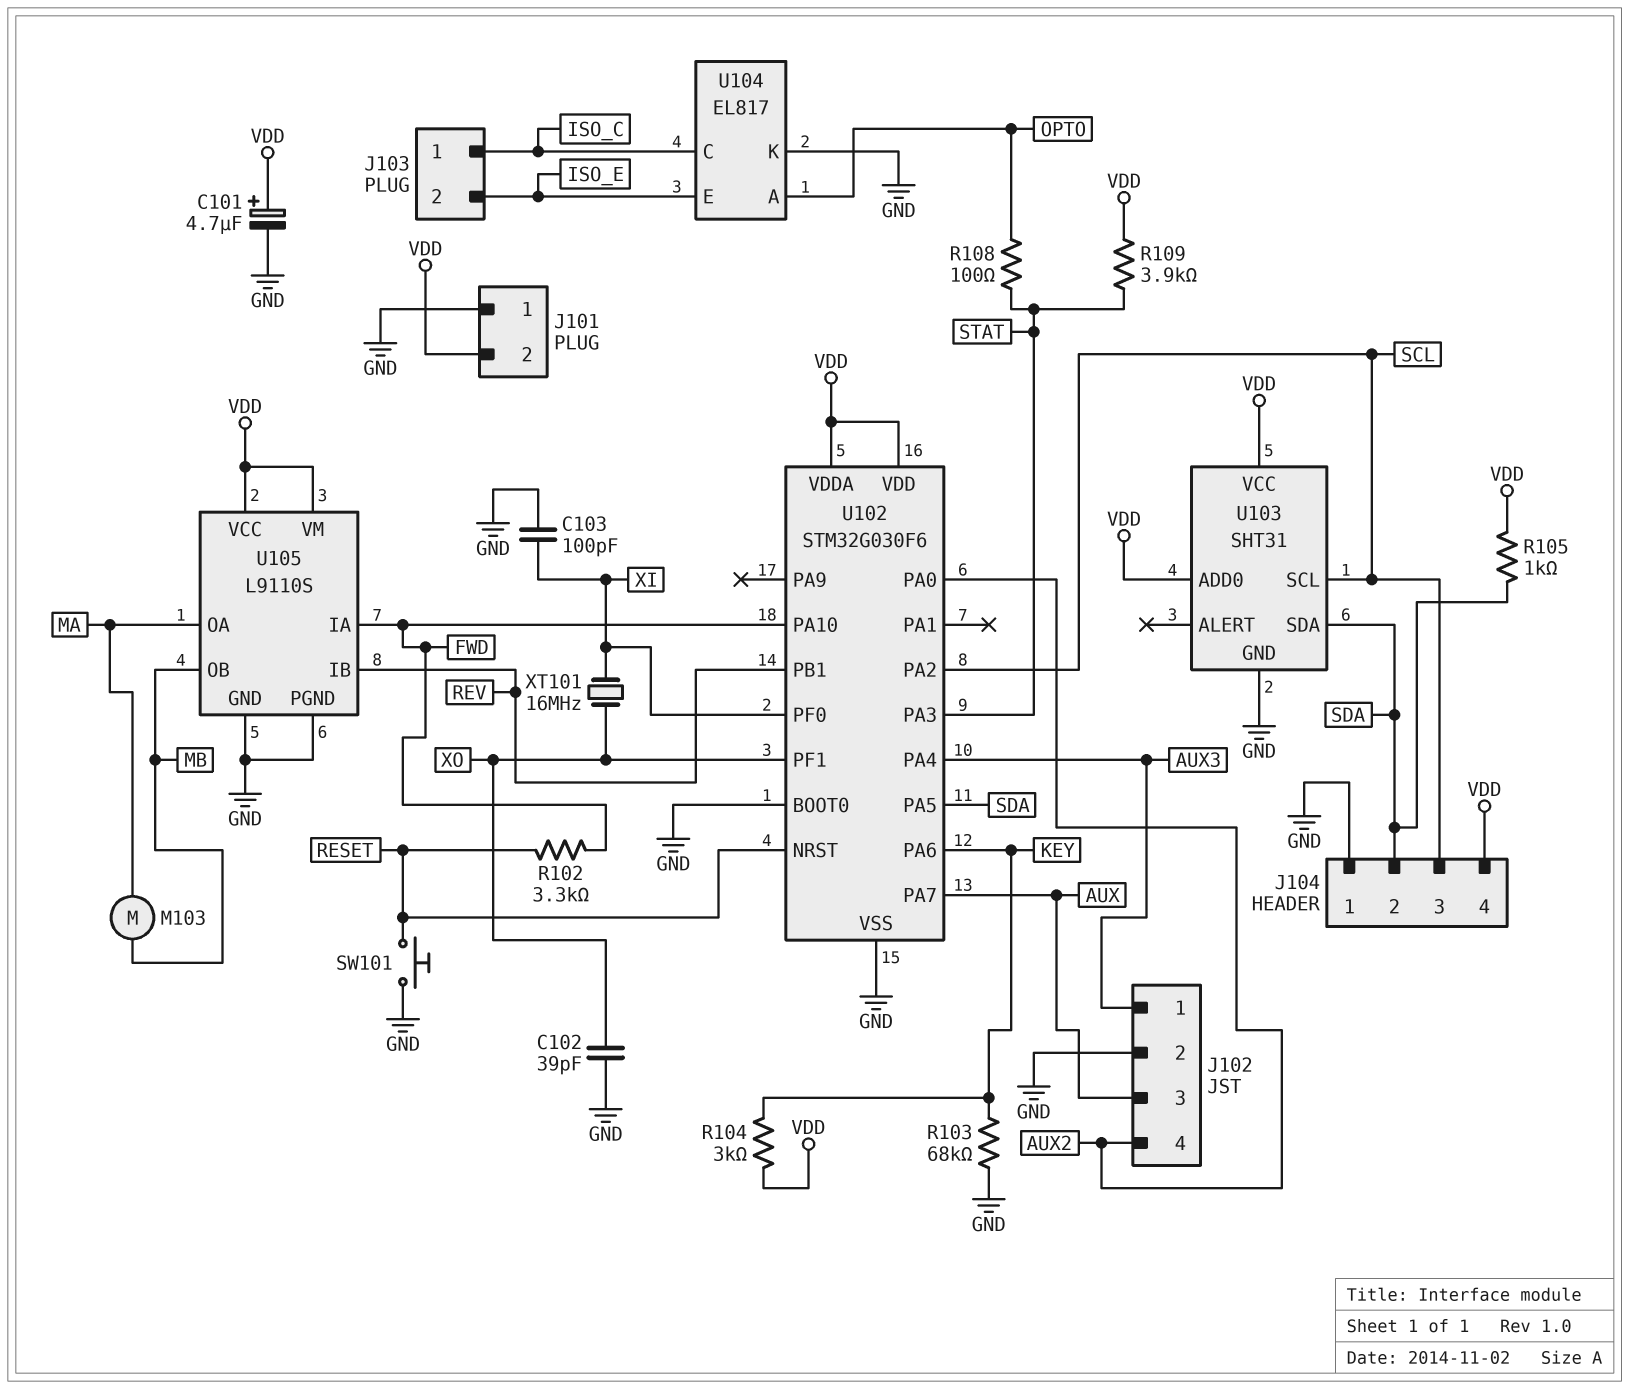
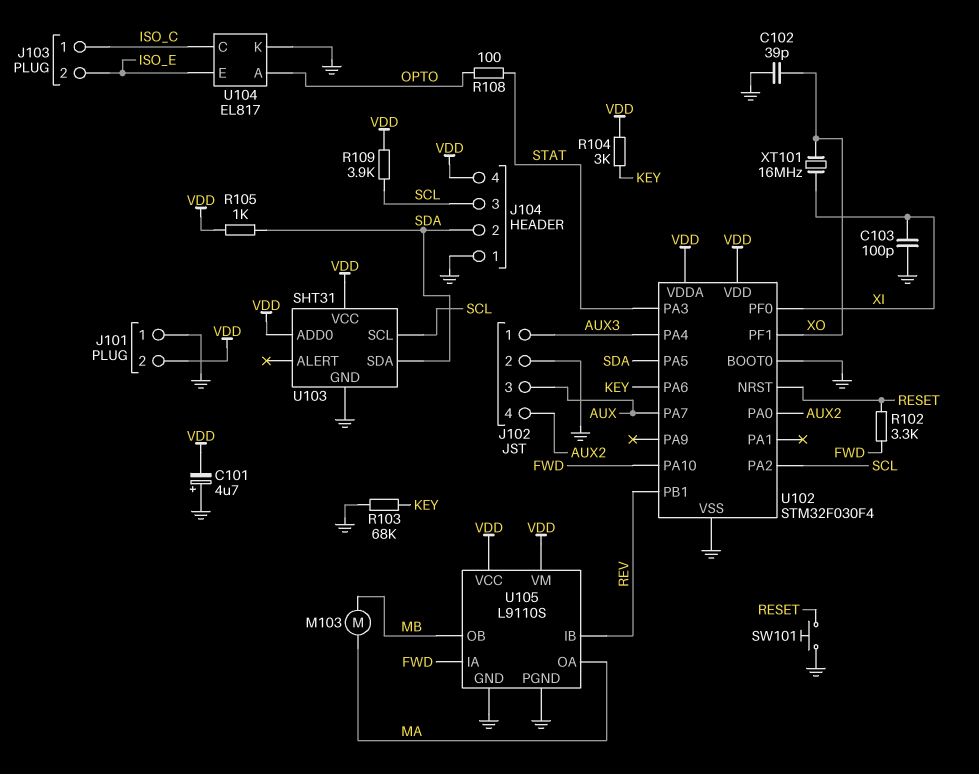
C101: 4.7uF (plus VDD, minus GND) -> 4.7uF (plus GND, minus VDD)
R109: 3.9k (STAT, VDD) -> 3.9k (SCL, VDD)
U102: STM32G030F6 -> STM32F030F4

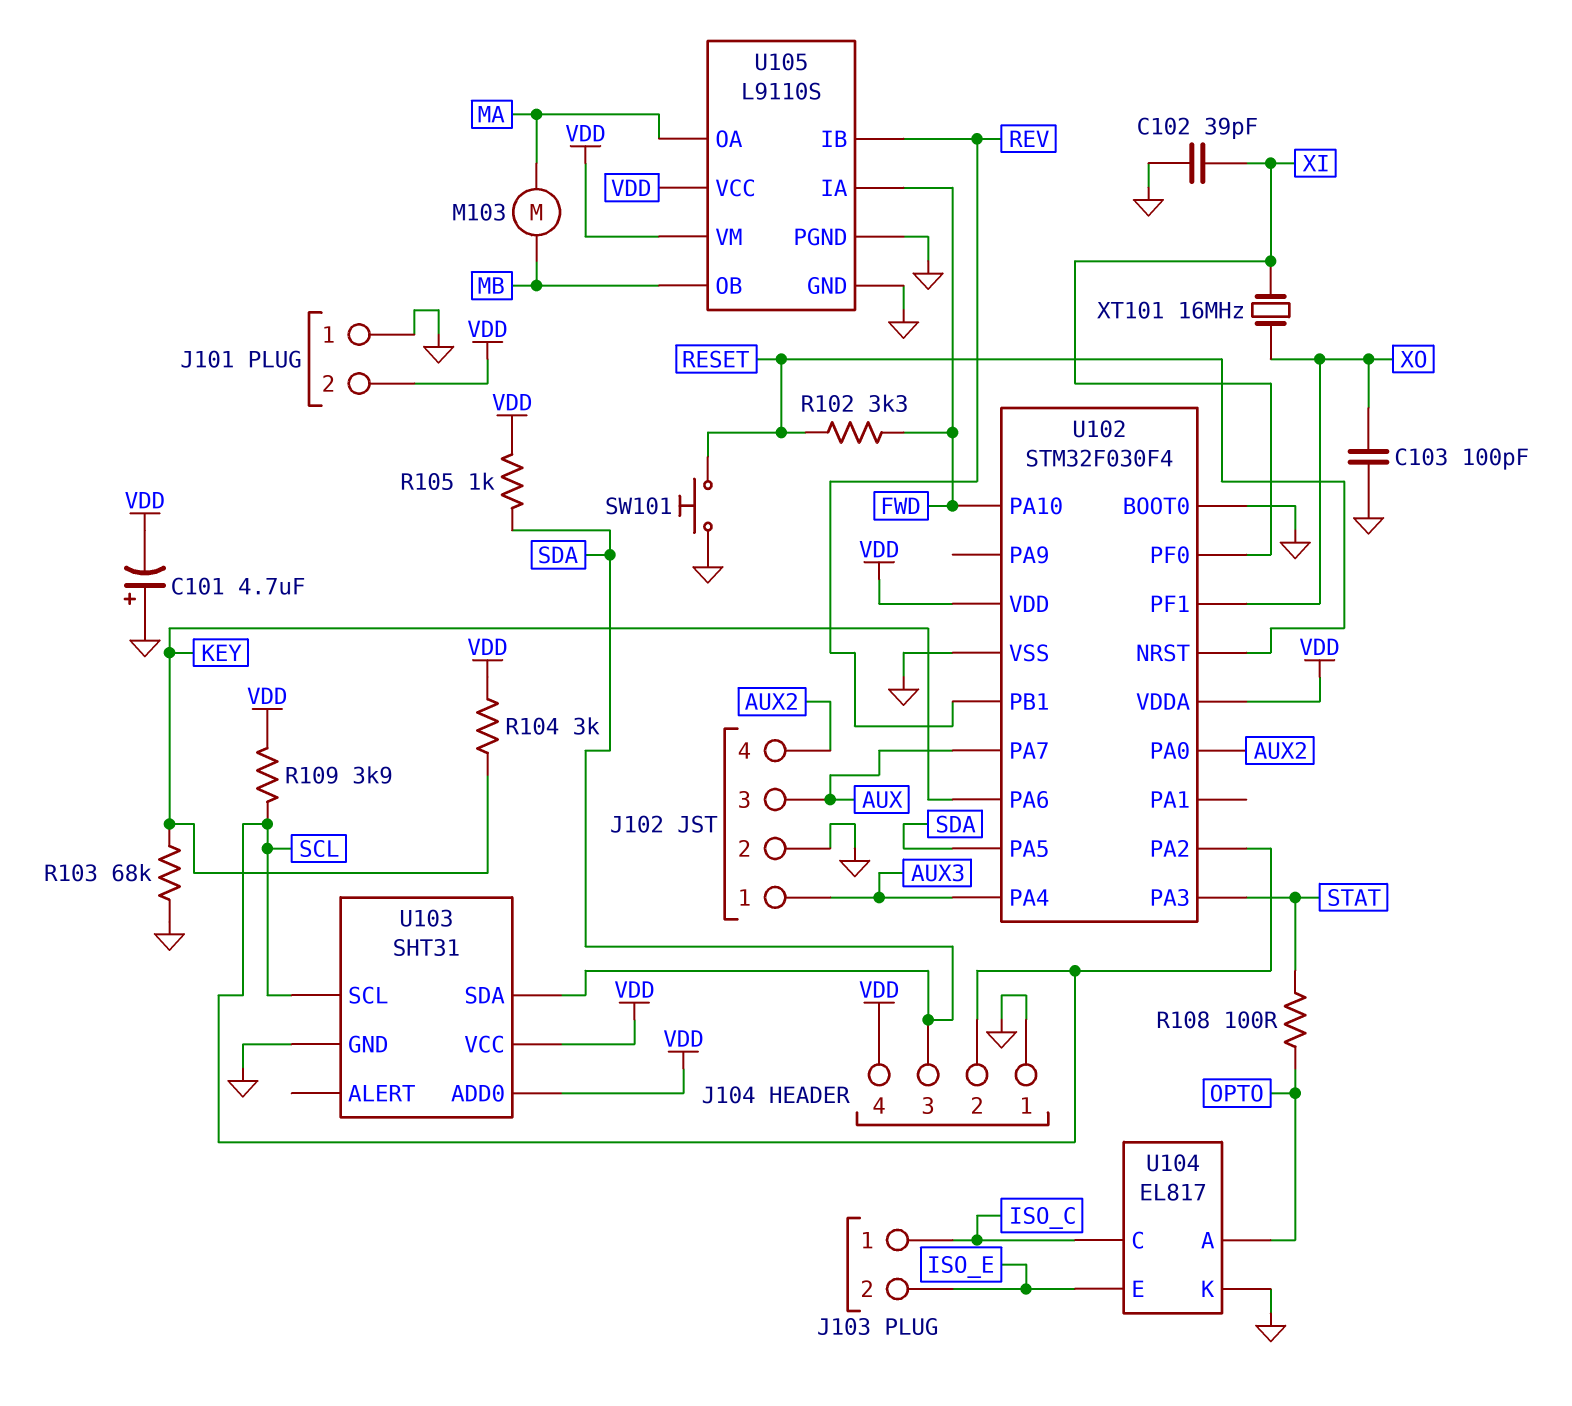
C102: 39pF (GND, XO) -> 39pF (GND, XI)
C103: 100pF (GND, XI) -> 100pF (GND, XO)
J104 pin 2: SDA -> SCL
J104 pin 3: SCL -> SDA

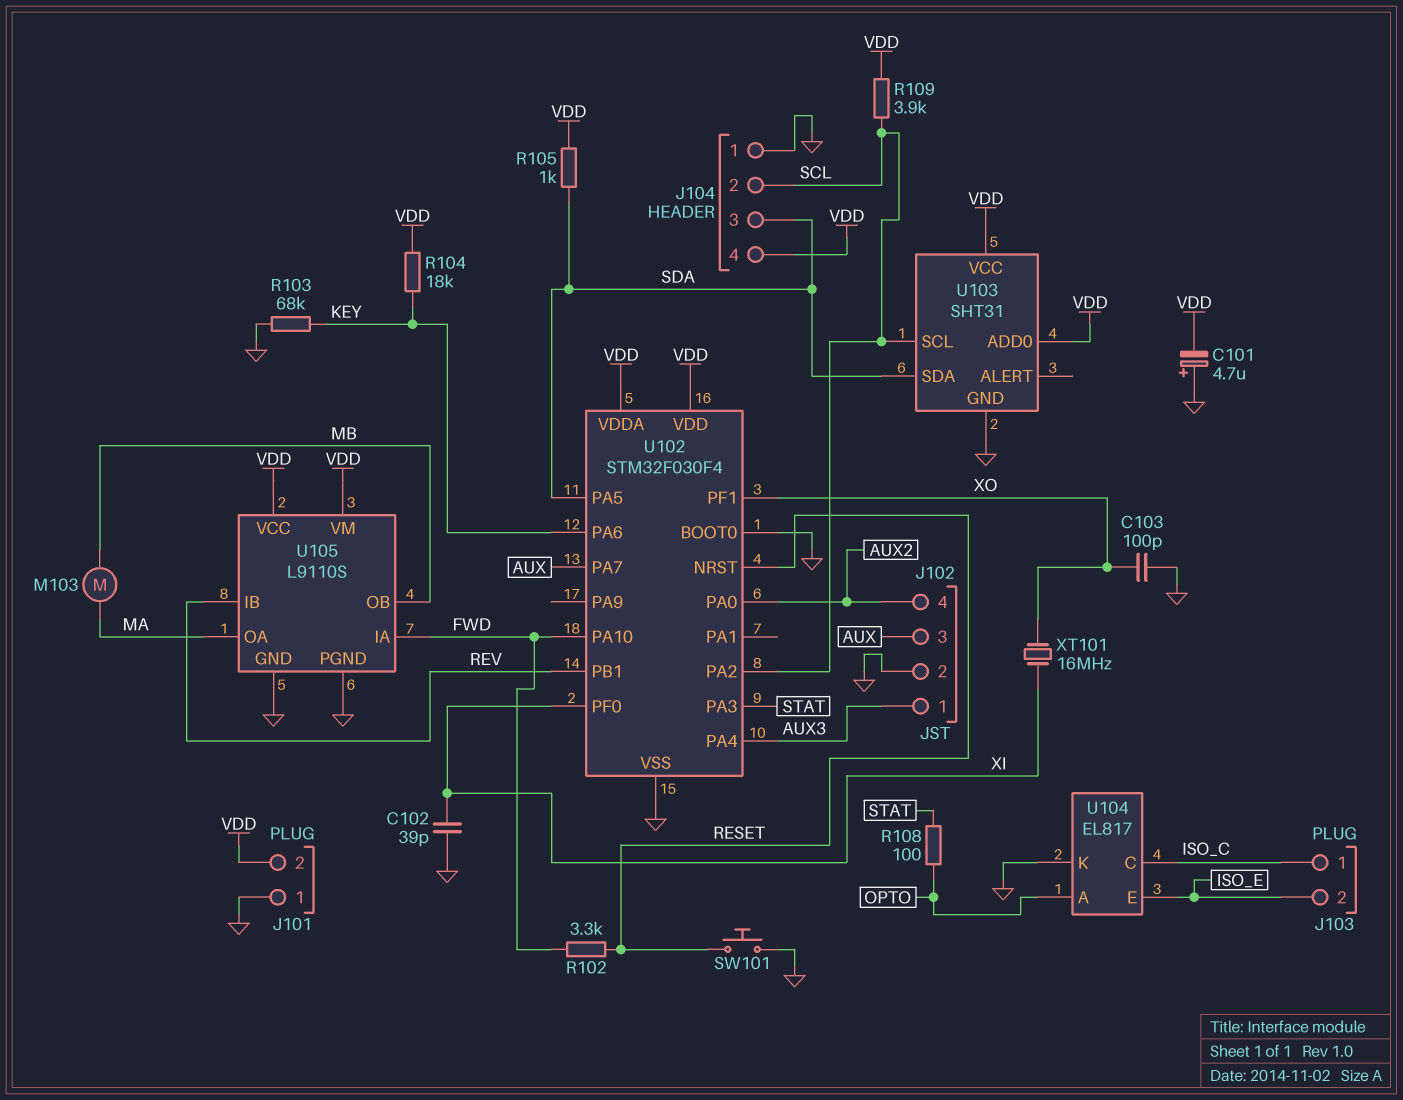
R104: 3k (KEY, VDD) -> 18k (KEY, VDD)

